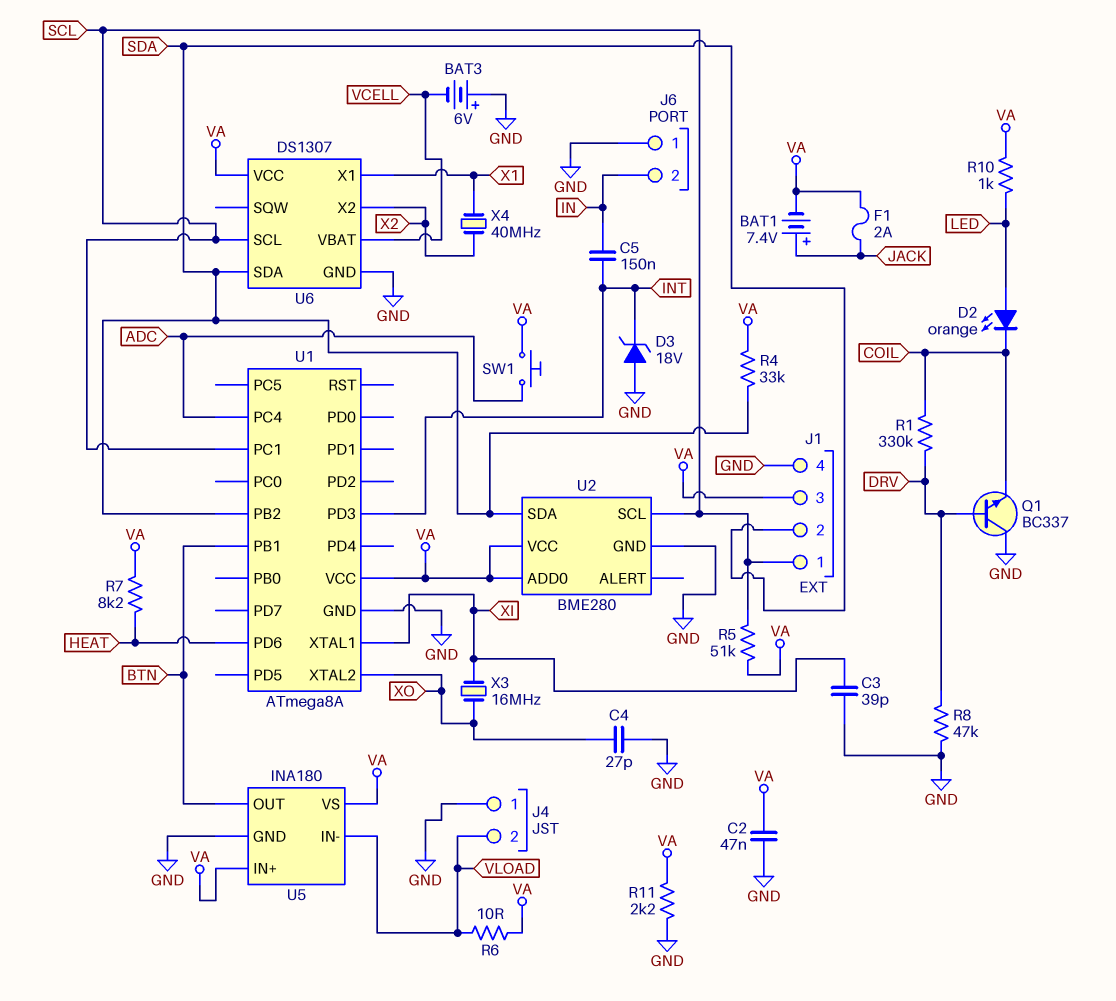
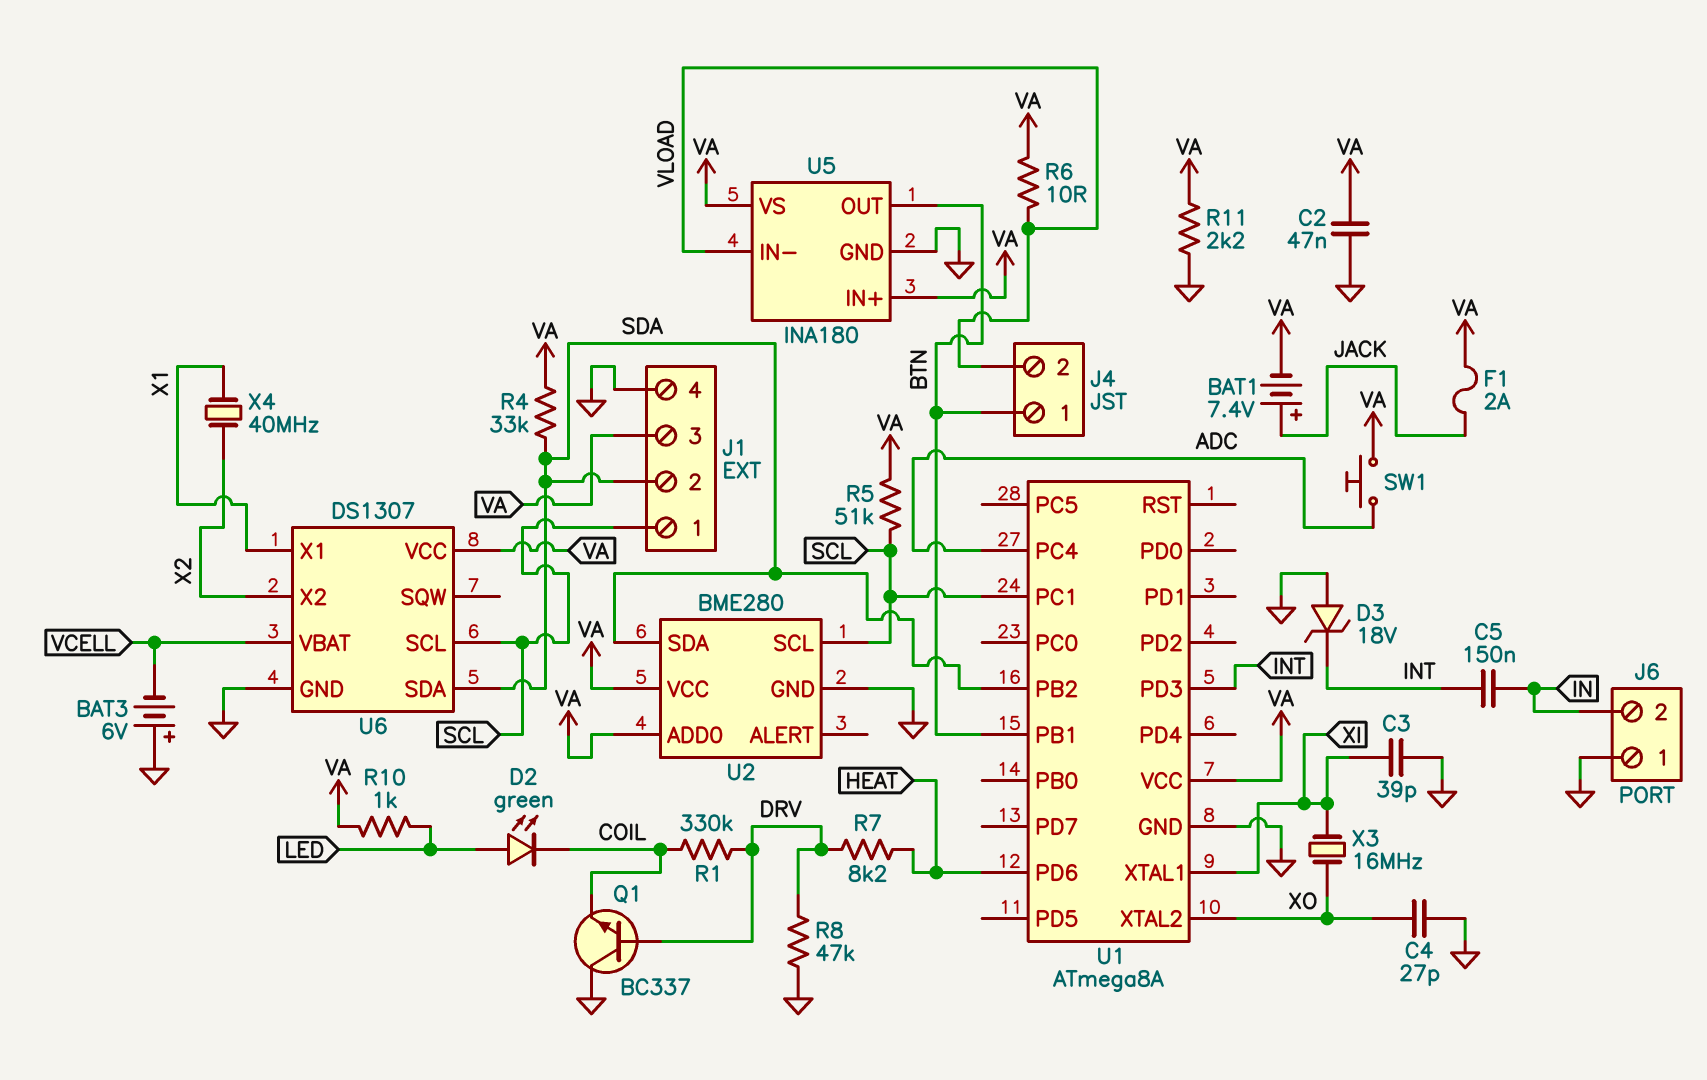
D2: LED orange (A LED, K COIL) -> LED green (A LED, K COIL)
J4 pin 1: GND -> BTN
R7: 8.2k (HEAT, VA) -> 8.2k (DRV, HEAT)

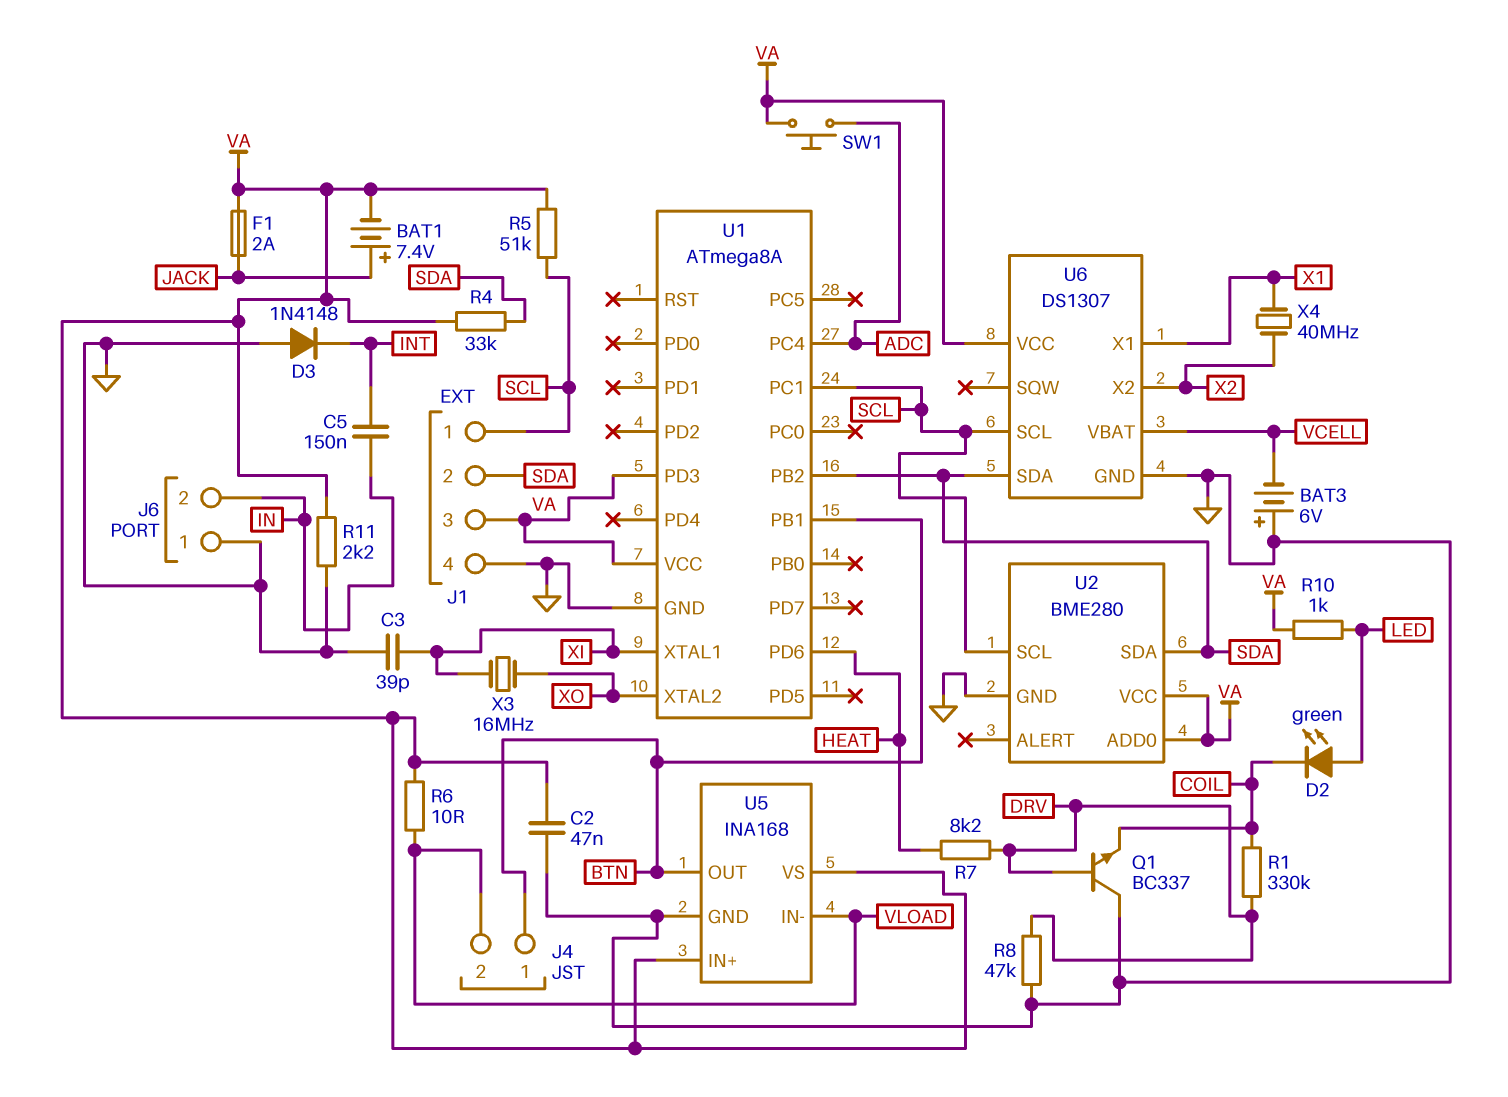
C4: 27pF (GND, XO) -> none
D3: zener 18V (A GND, K INT) -> diode 1N4148 (A GND, K INT)
U1 pin PD3: INT -> VA
U5: INA180 -> INA168

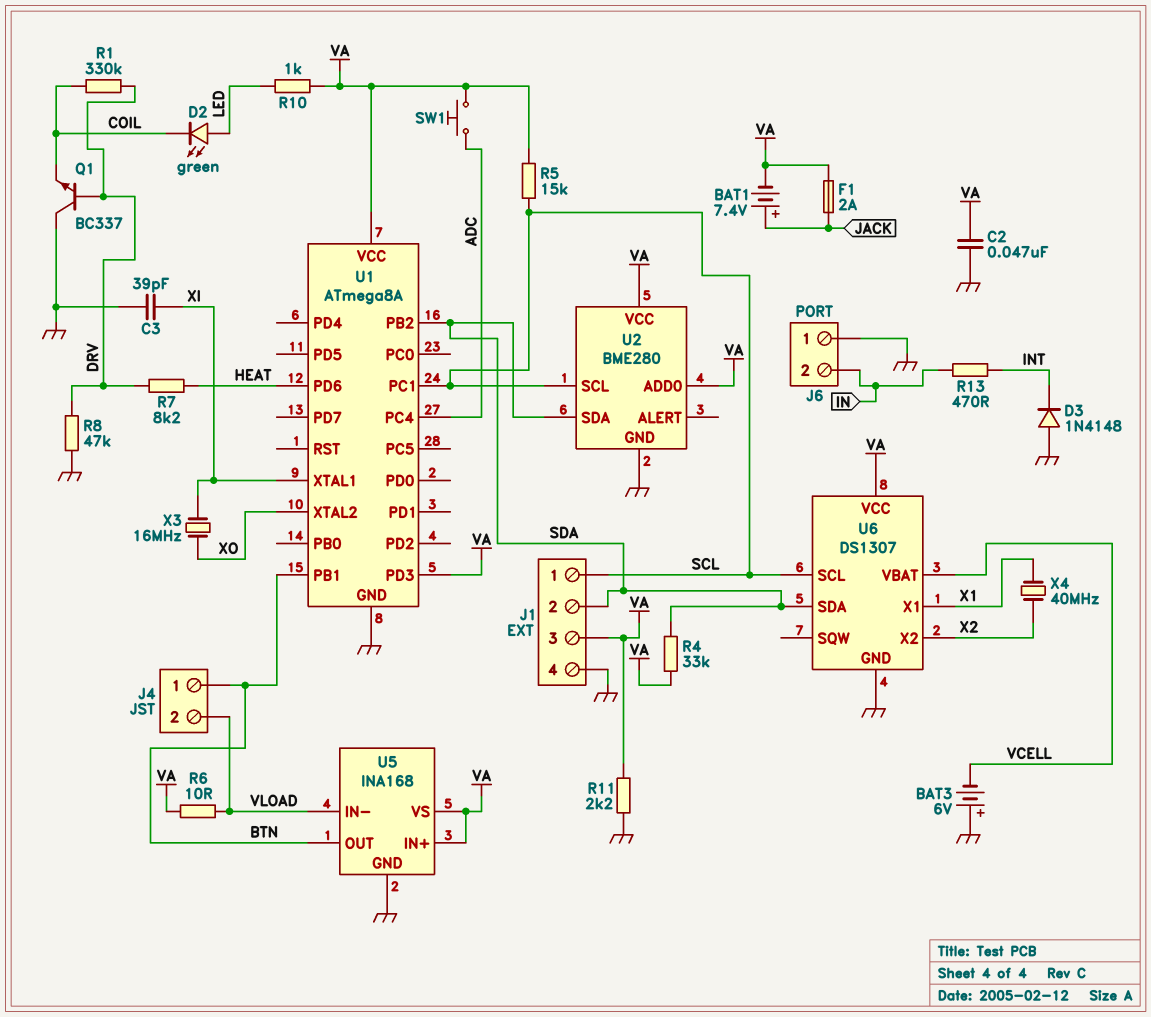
C5: 150nF (IN, INT) -> none
R5: 51k (SCL, VA) -> 15k (SCL, VA)
R13: none -> 470 (IN, INT)

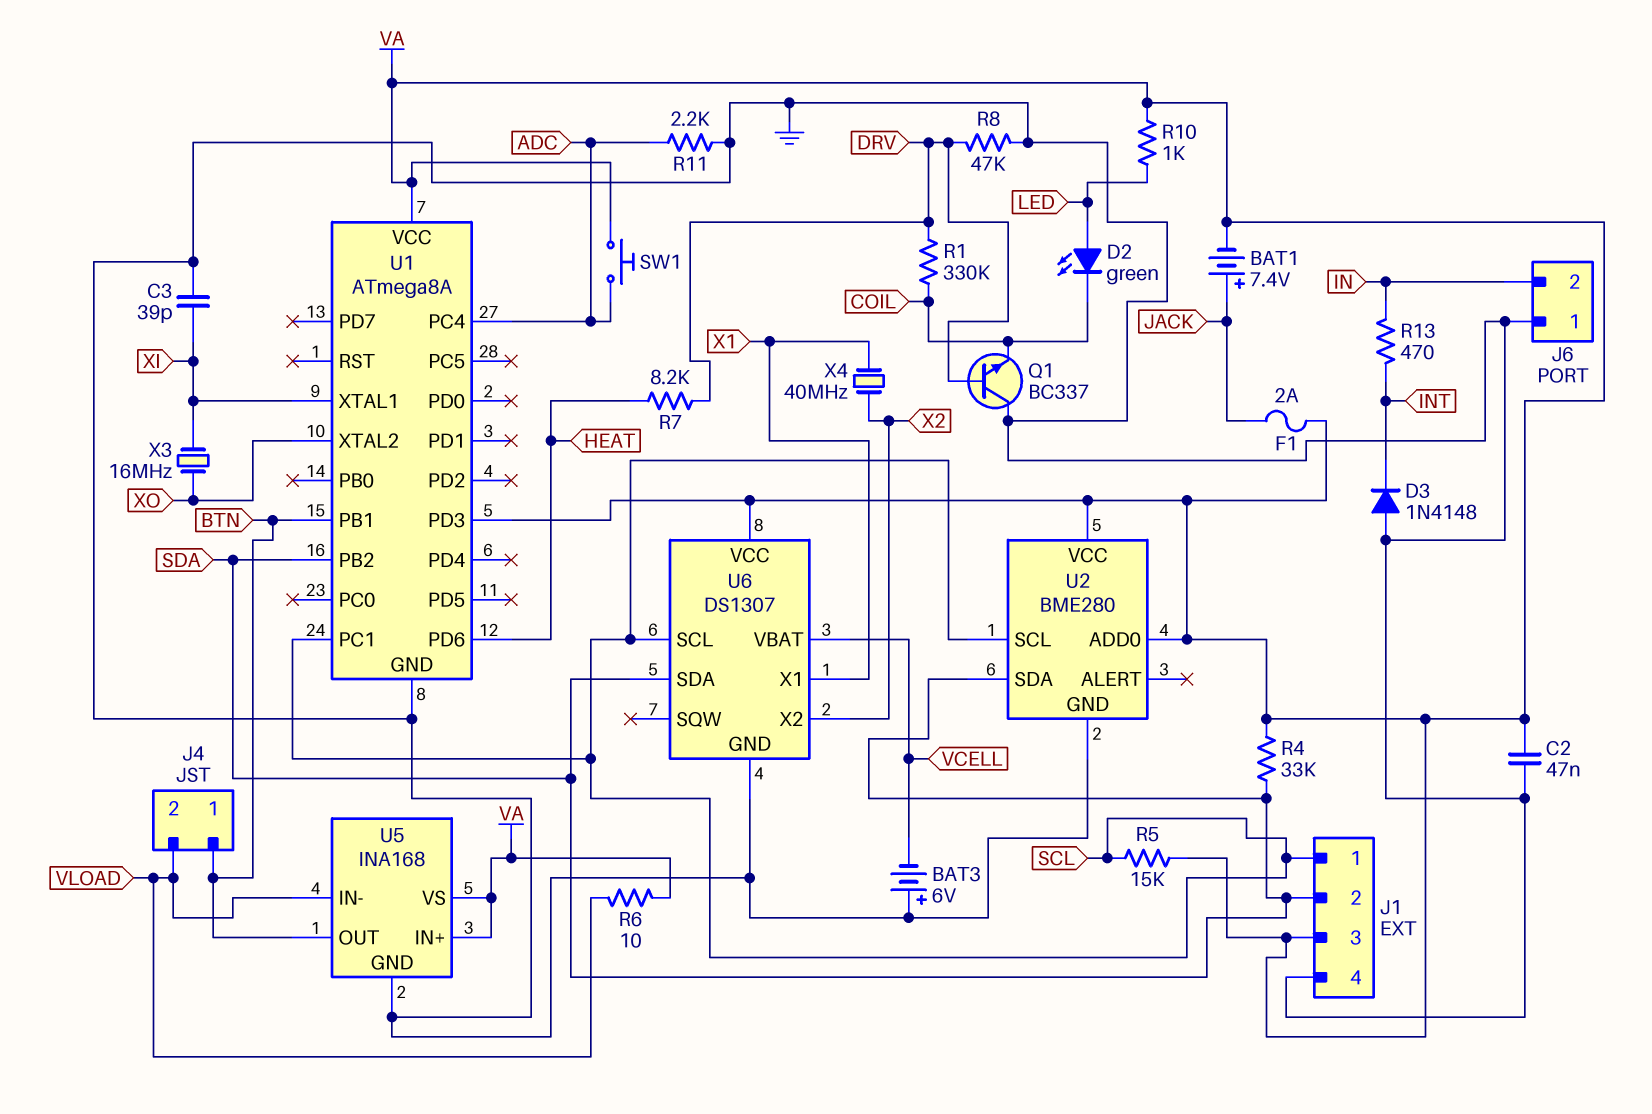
R11: 2.2k (GND, VA) -> 2.2k (ADC, GND)

